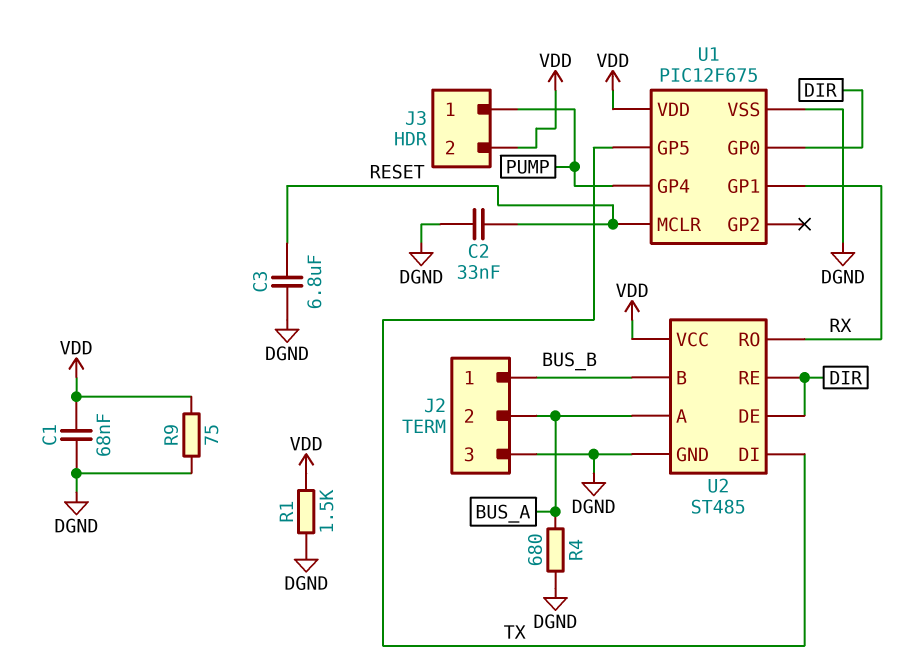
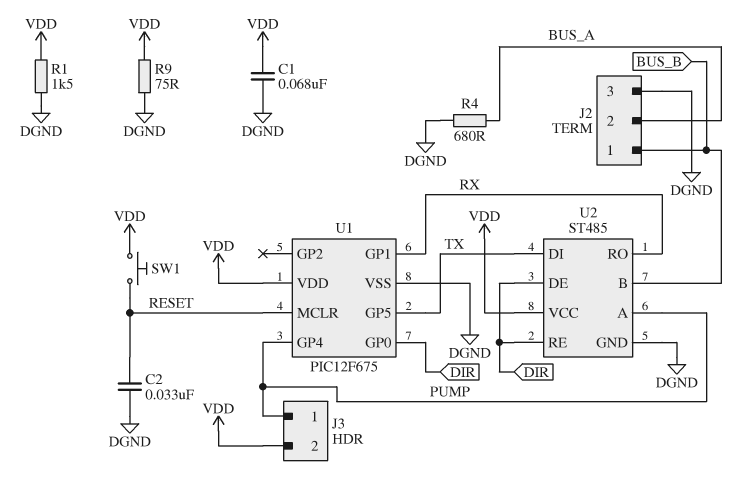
C3: 6.8uF (DGND, RESET) -> none
SW1: none -> button (RESET, VDD)
U2 pin A: BUS_A -> PUMP

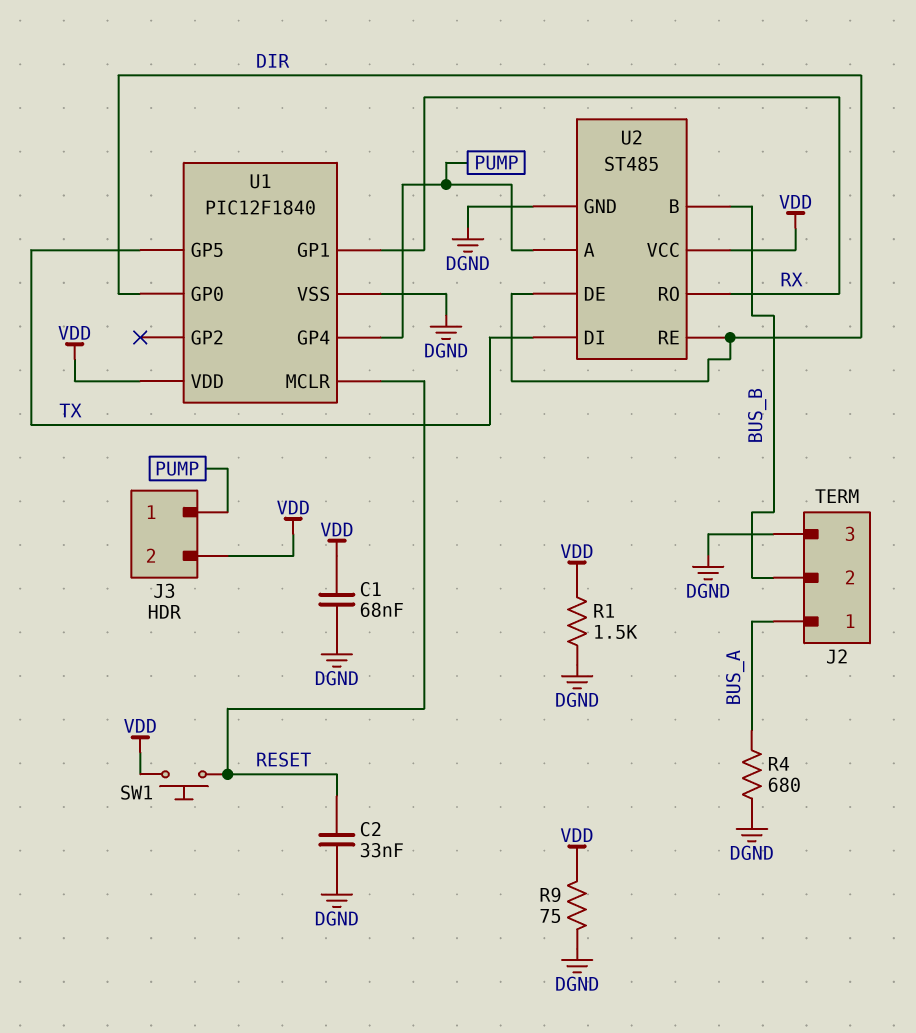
J2 pin 1: BUS_B -> BUS_A
J2 pin 2: BUS_A -> BUS_B
U1: PIC12F675 -> PIC12F1840

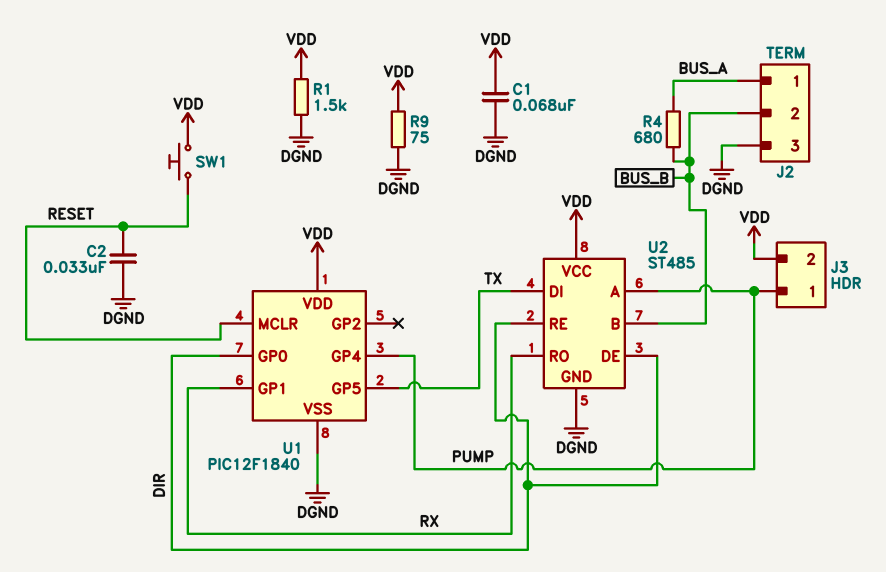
R4: 680 (BUS_A, DGND) -> 680 (BUS_A, BUS_B)

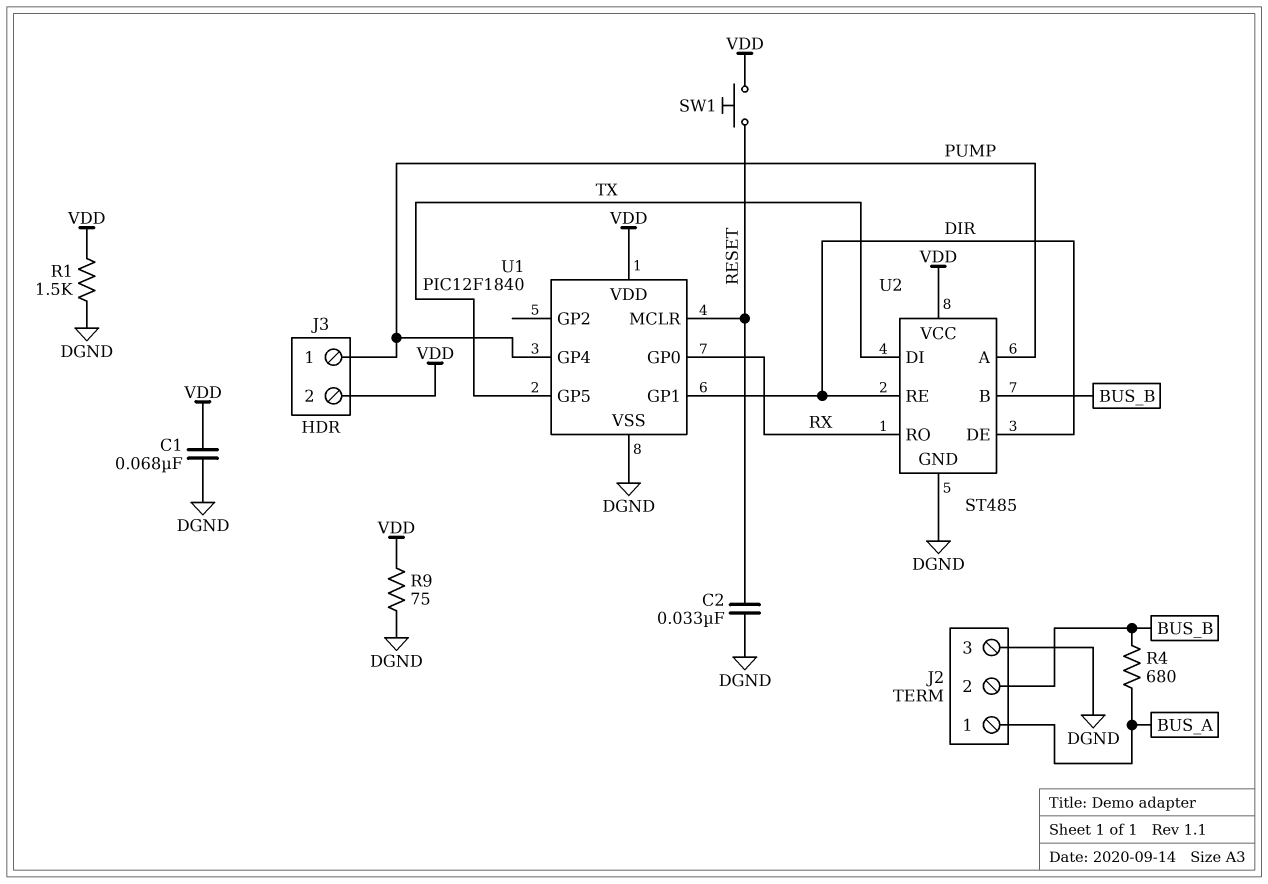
U1 pin GP0: DIR -> RX
U1 pin GP1: RX -> DIR

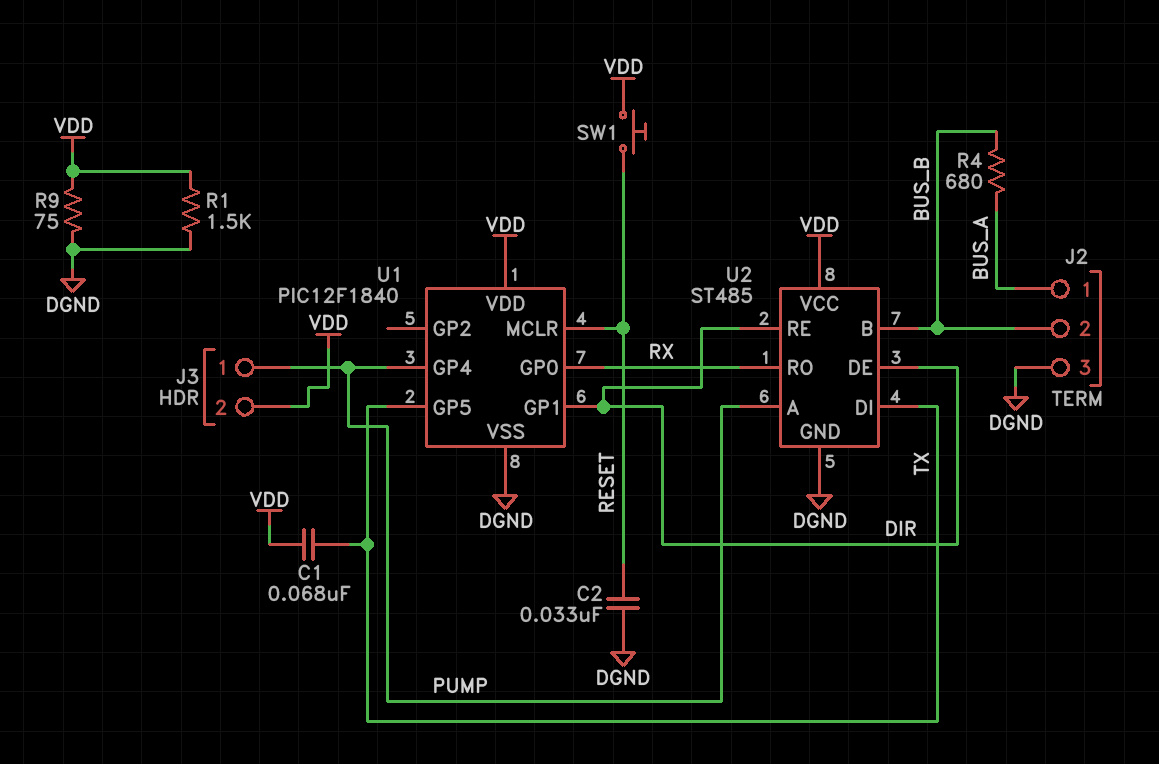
C1: 68nF (DGND, VDD) -> 68nF (TX, VDD)

